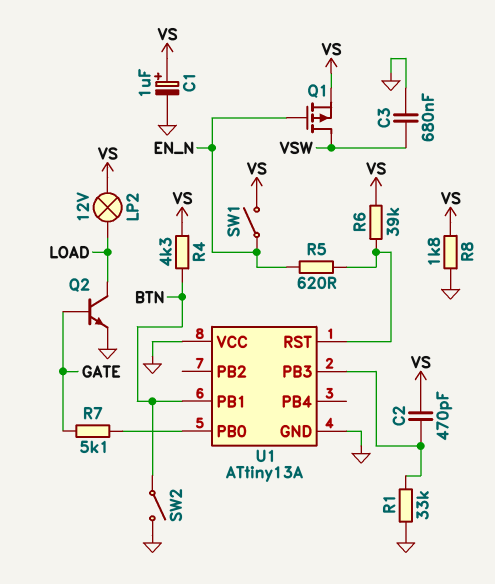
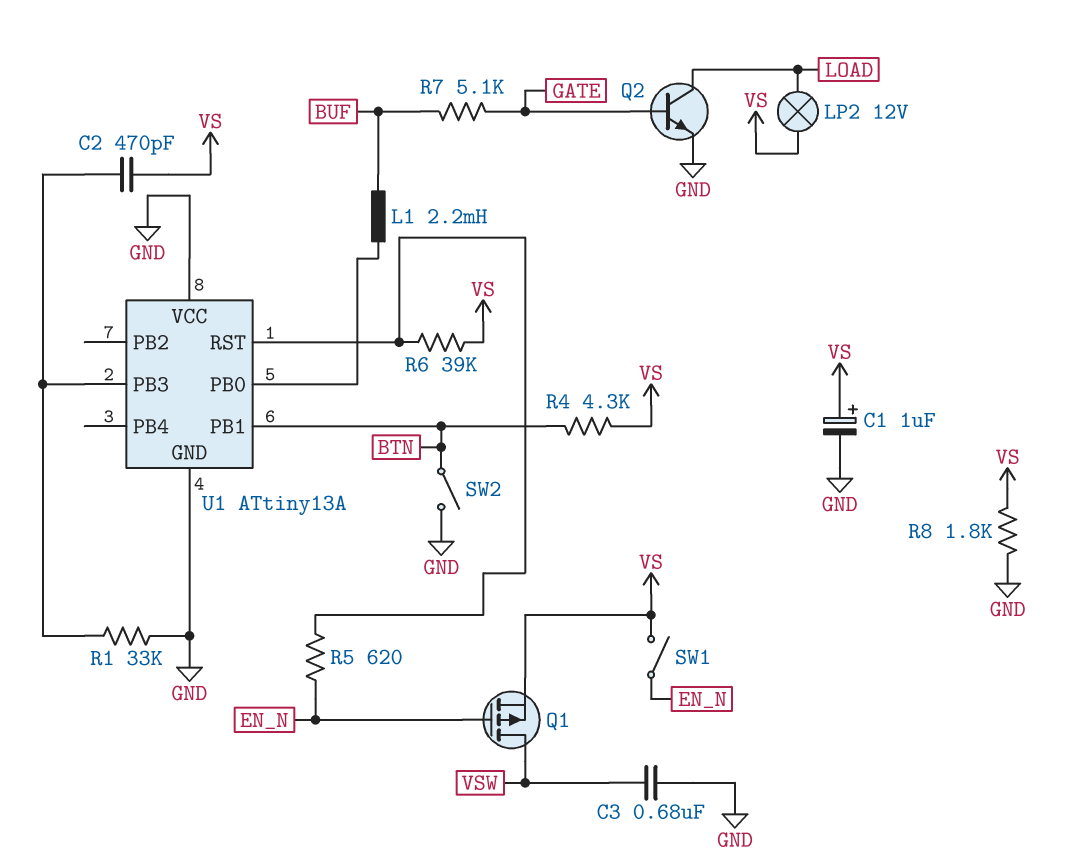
L1: none -> 2.2mH (BUF, U1/PB0)
R7: 5.1k (GATE, U1/PB0) -> 5.1k (BUF, GATE)

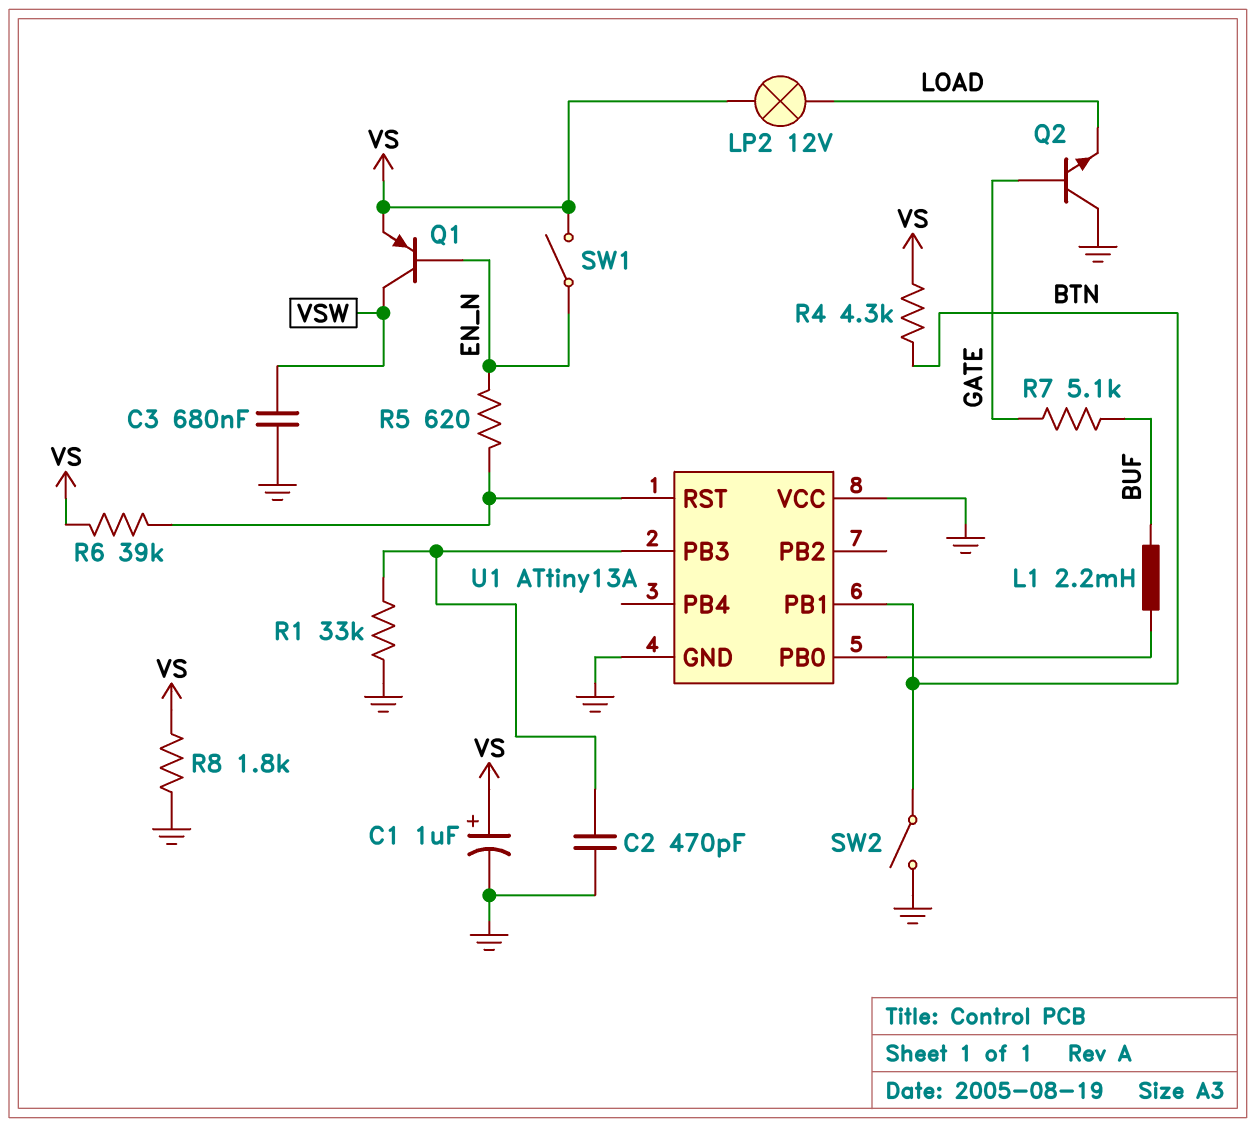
C2: 470pF (U1/PB3, VS) -> 470pF (GND, U1/PB3)
Q1: PMOS (G EN_N, D VSW, S VS) -> PNP (B EN_N, C VSW, E VS)
Q2: NPN (B GATE, C LOAD, E GND) -> NPN (B GATE, C GND, E LOAD)

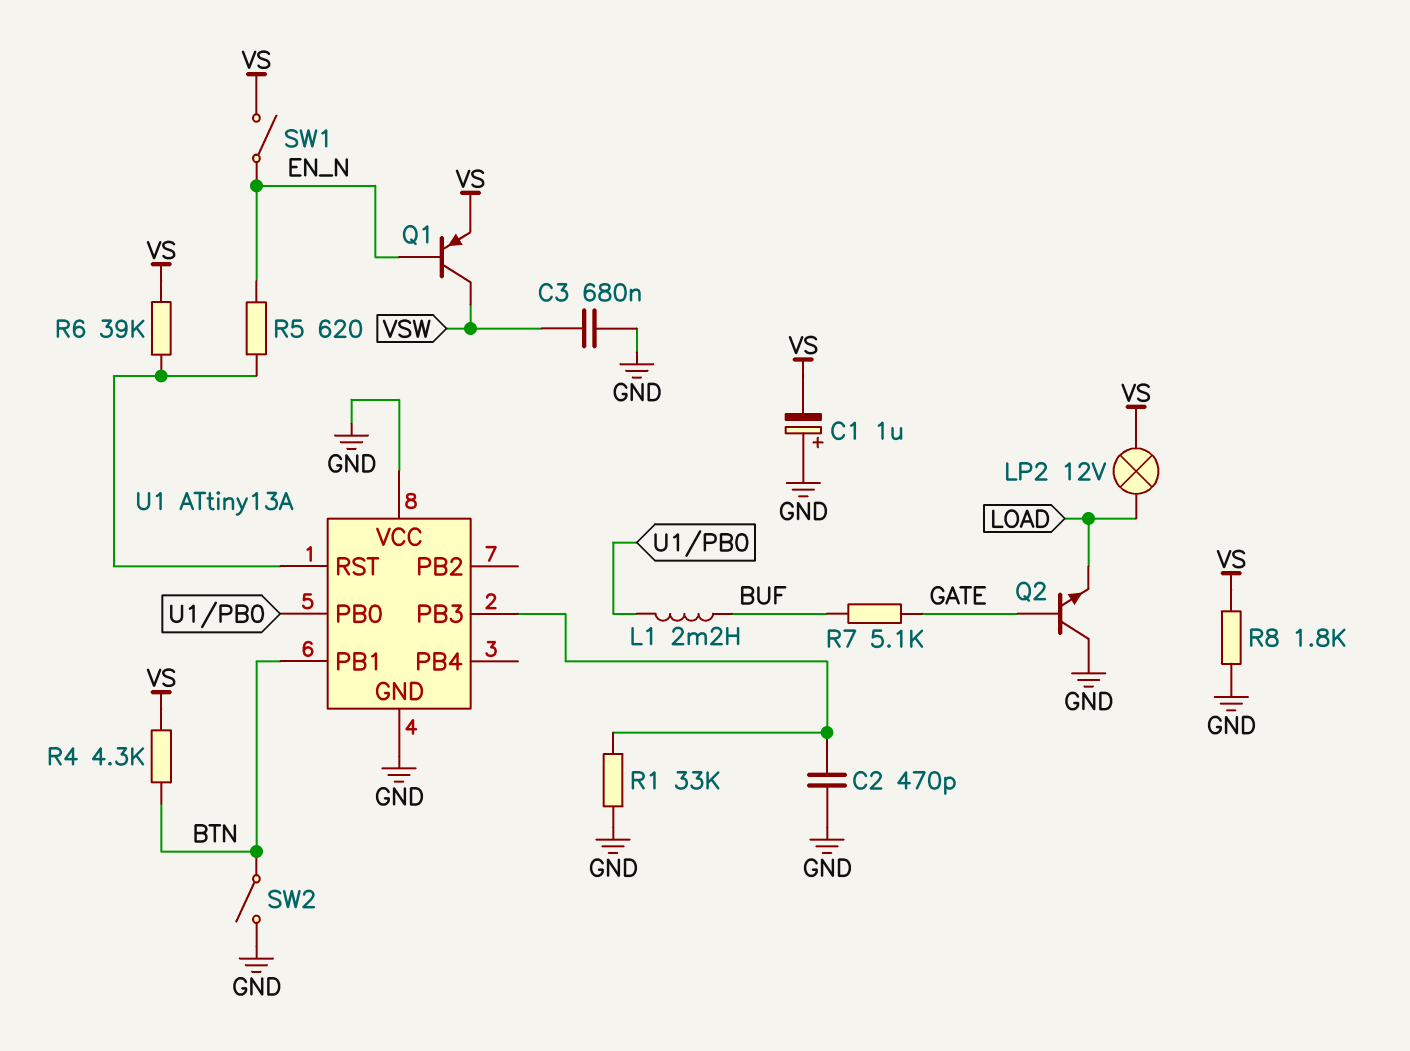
C1: 1uF (plus VS, minus GND) -> 1uF (plus GND, minus VS)

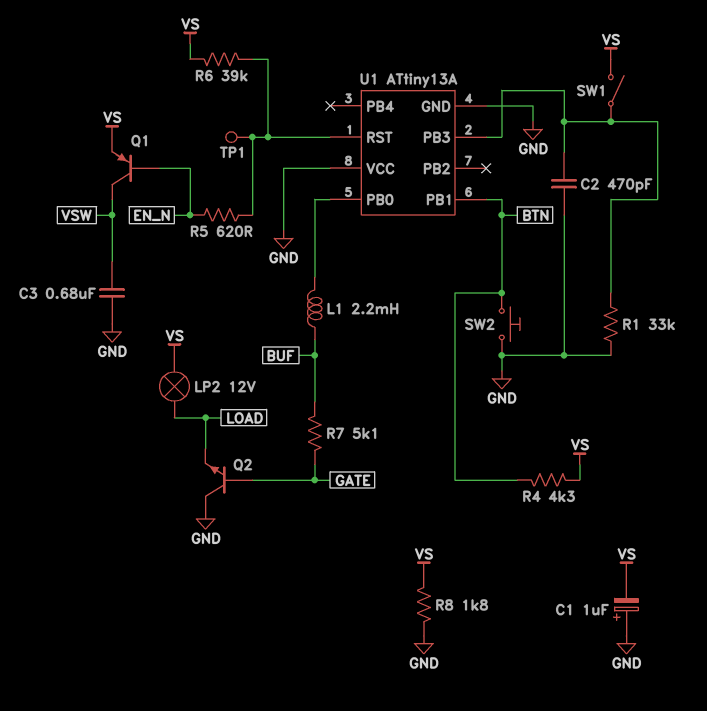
SW1: switch (EN_N, VS) -> switch (U1/PB3, VS)
SW2: switch (BTN, GND) -> button (BTN, GND)
TP1: none -> test point (U1/RST)

